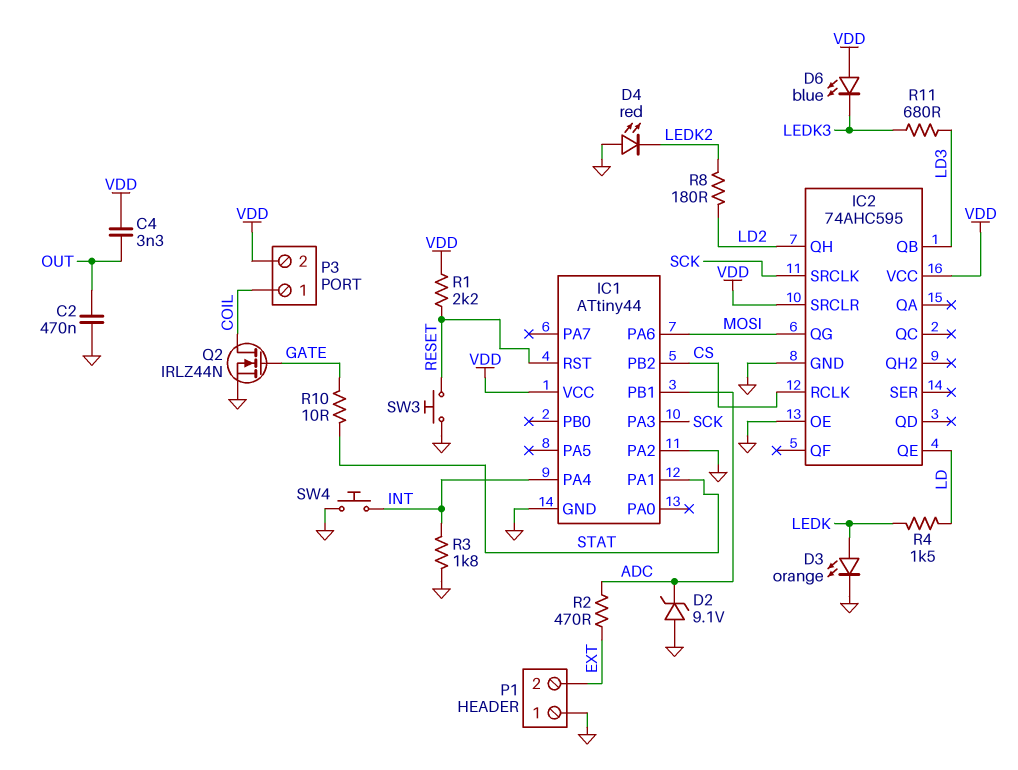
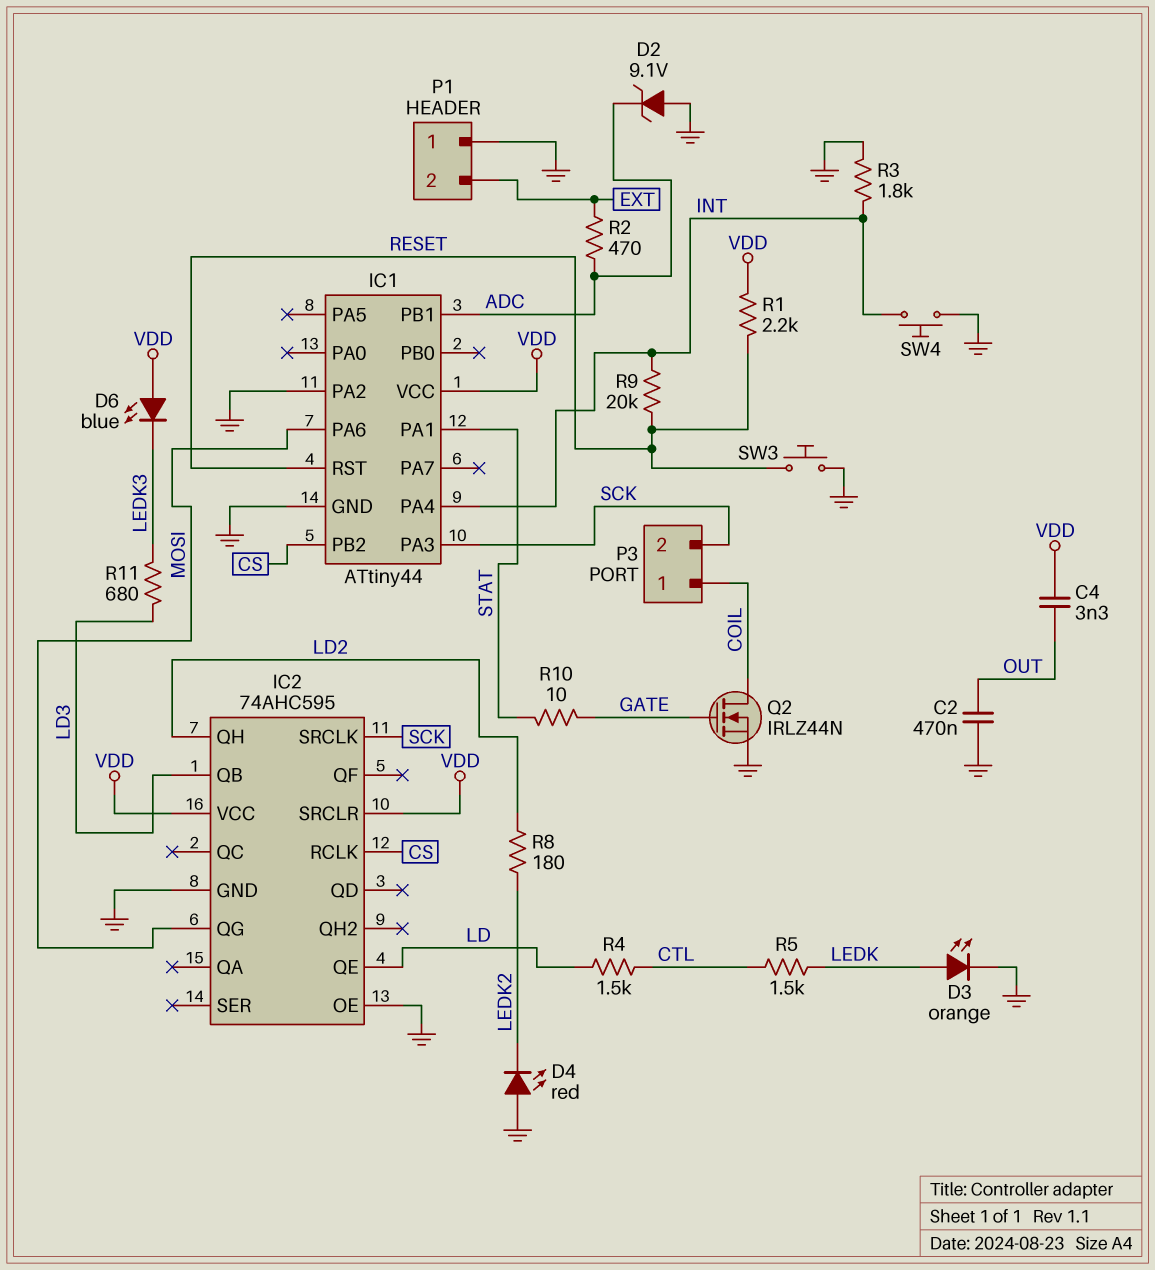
P3 pin 2: VDD -> SCK
R4: 1.5k (LD, LEDK) -> 1.5k (CTL, LD)
R5: none -> 1.5k (CTL, LEDK)
R9: none -> 20k (INT, RESET)

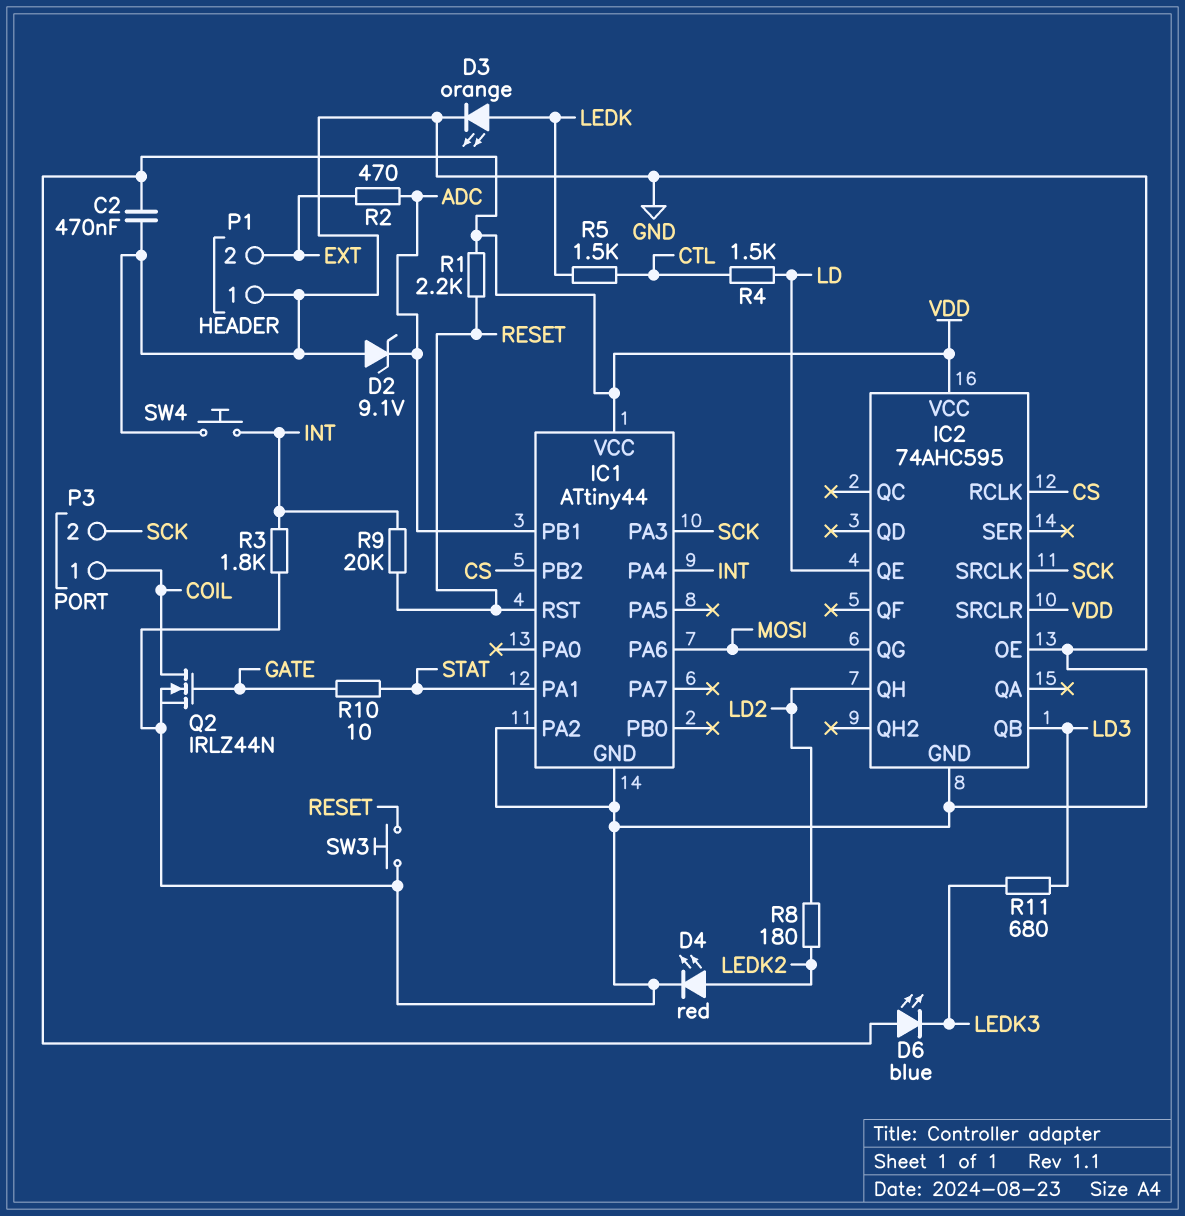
C2: 470nF (GND, OUT) -> 470nF (GND, VDD)
C4: 3.3nF (OUT, VDD) -> none
D4: LED red (A GND, K LEDK2) -> LED red (A LEDK2, K GND)

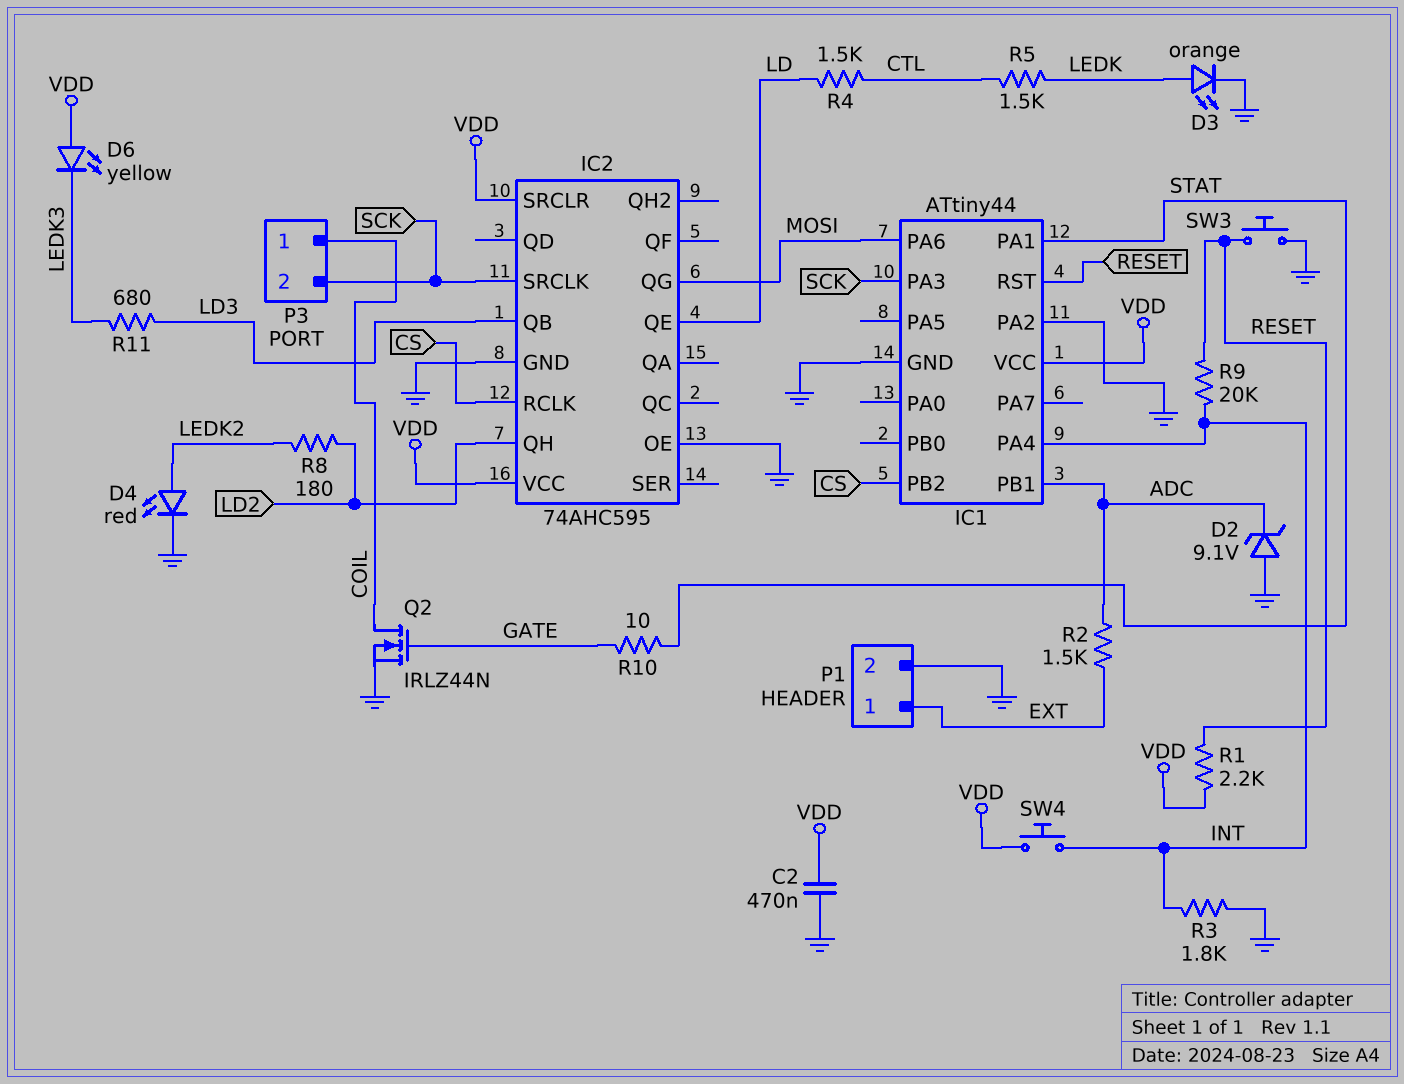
D6: LED blue (A VDD, K LEDK3) -> LED yellow (A VDD, K LEDK3)
P1 pin 1: GND -> EXT
P1 pin 2: EXT -> GND
R2: 470 (ADC, EXT) -> 1.5k (ADC, EXT)
SW4: button (GND, INT) -> button (INT, VDD)

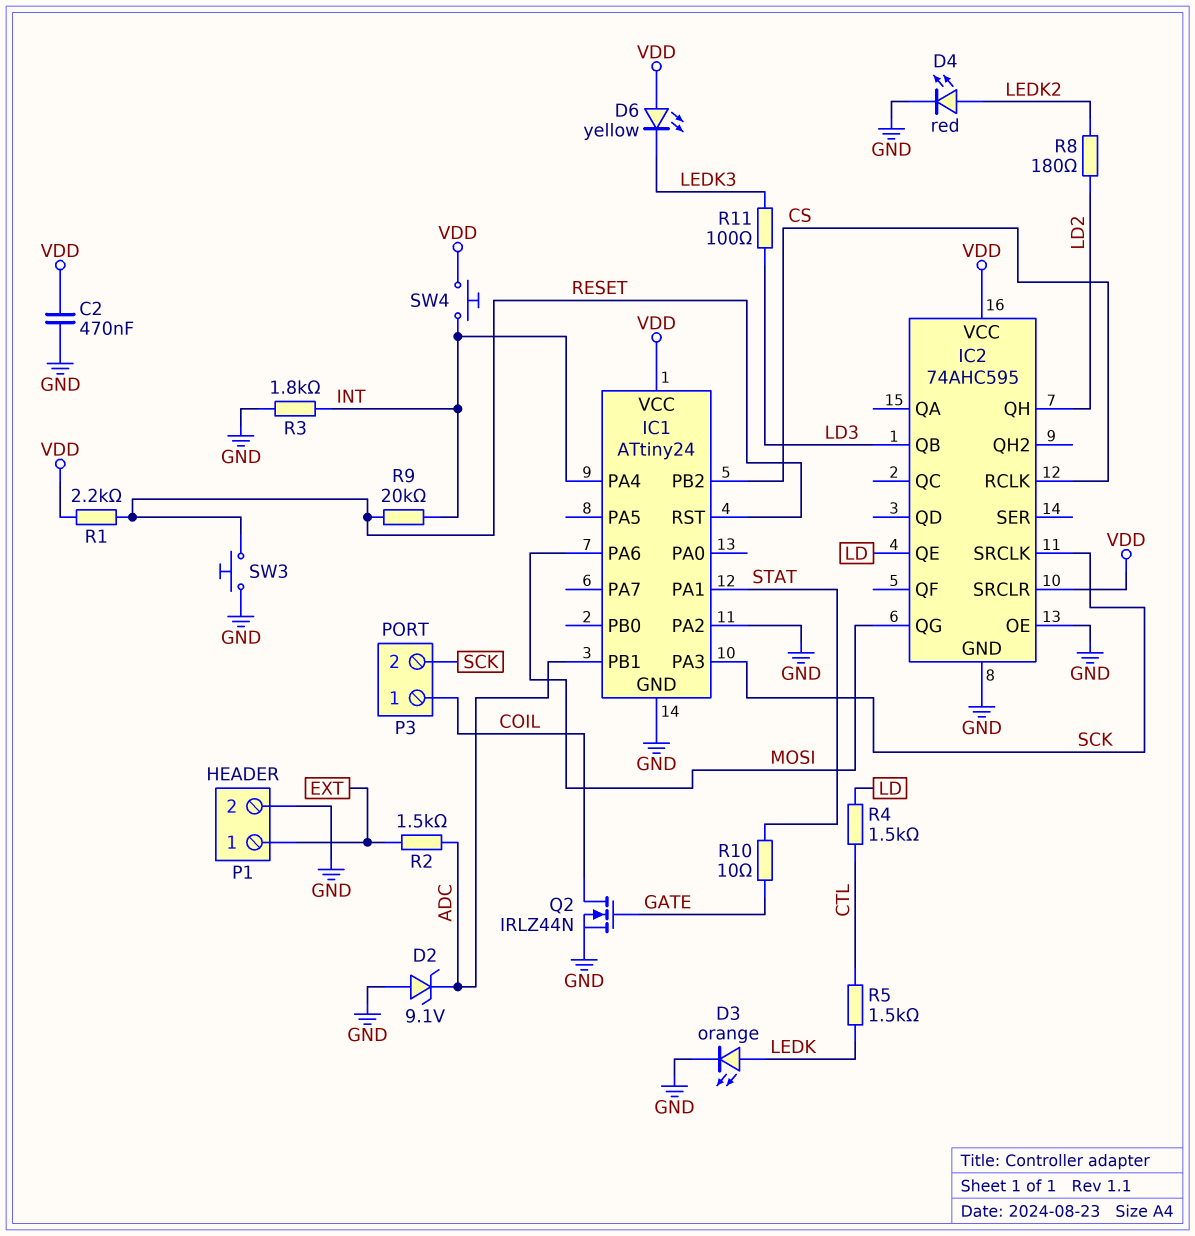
IC1: ATtiny44 -> ATtiny24
R11: 680 (LD3, LEDK3) -> 100 (LD3, LEDK3)

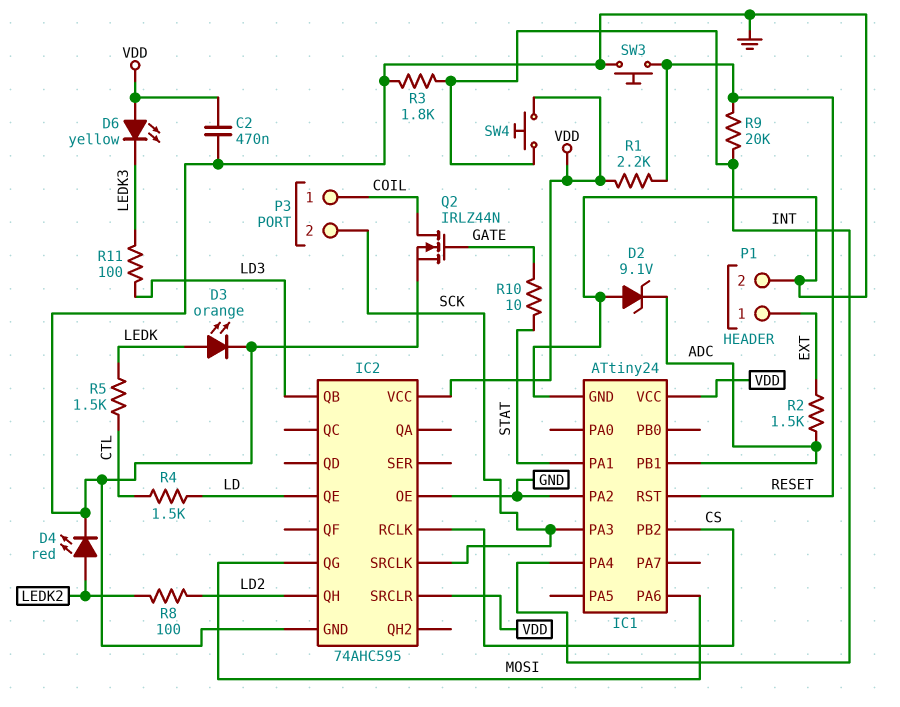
R8: 180 (LD2, LEDK2) -> 100 (LD2, LEDK2)

